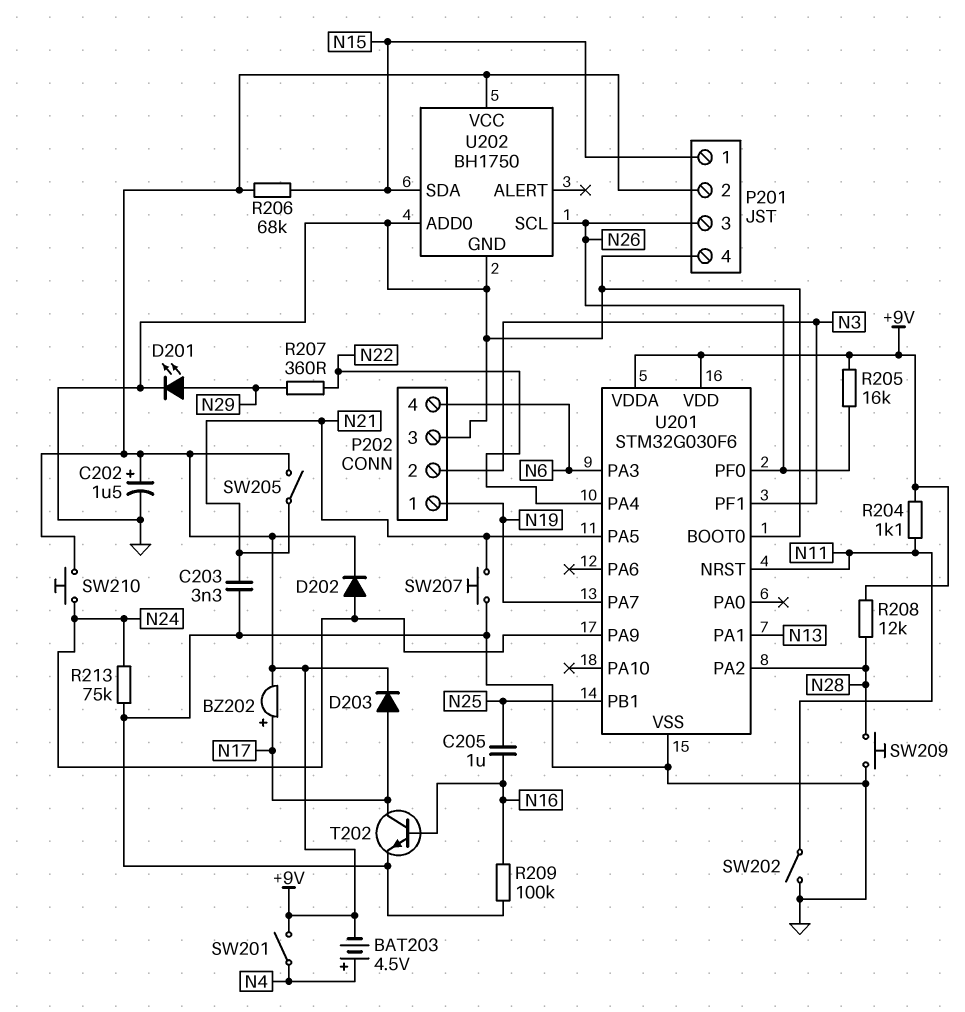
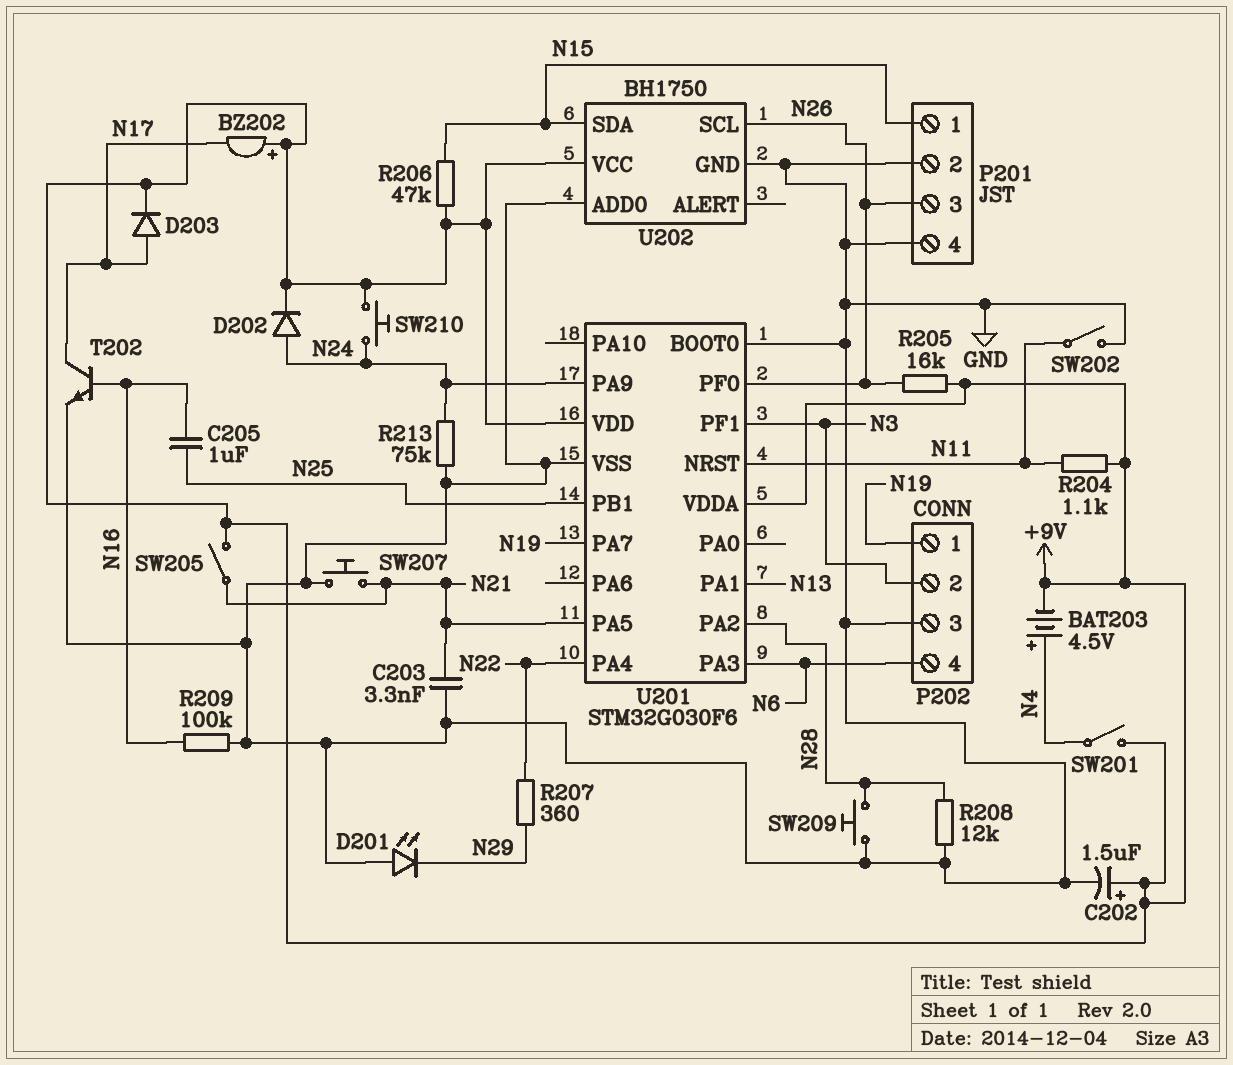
BZ202: buzzer (plus N17, minus +9V) -> buzzer (plus +9V, minus N17)
D201: LED (A N29, K GND) -> LED (A GND, K N29)
P201 pin 2: +9V -> GND
R206: 68k (+9V, N15) -> 47k (+9V, N15)
R208: 12k (+9V, N28) -> 12k (GND, N28)

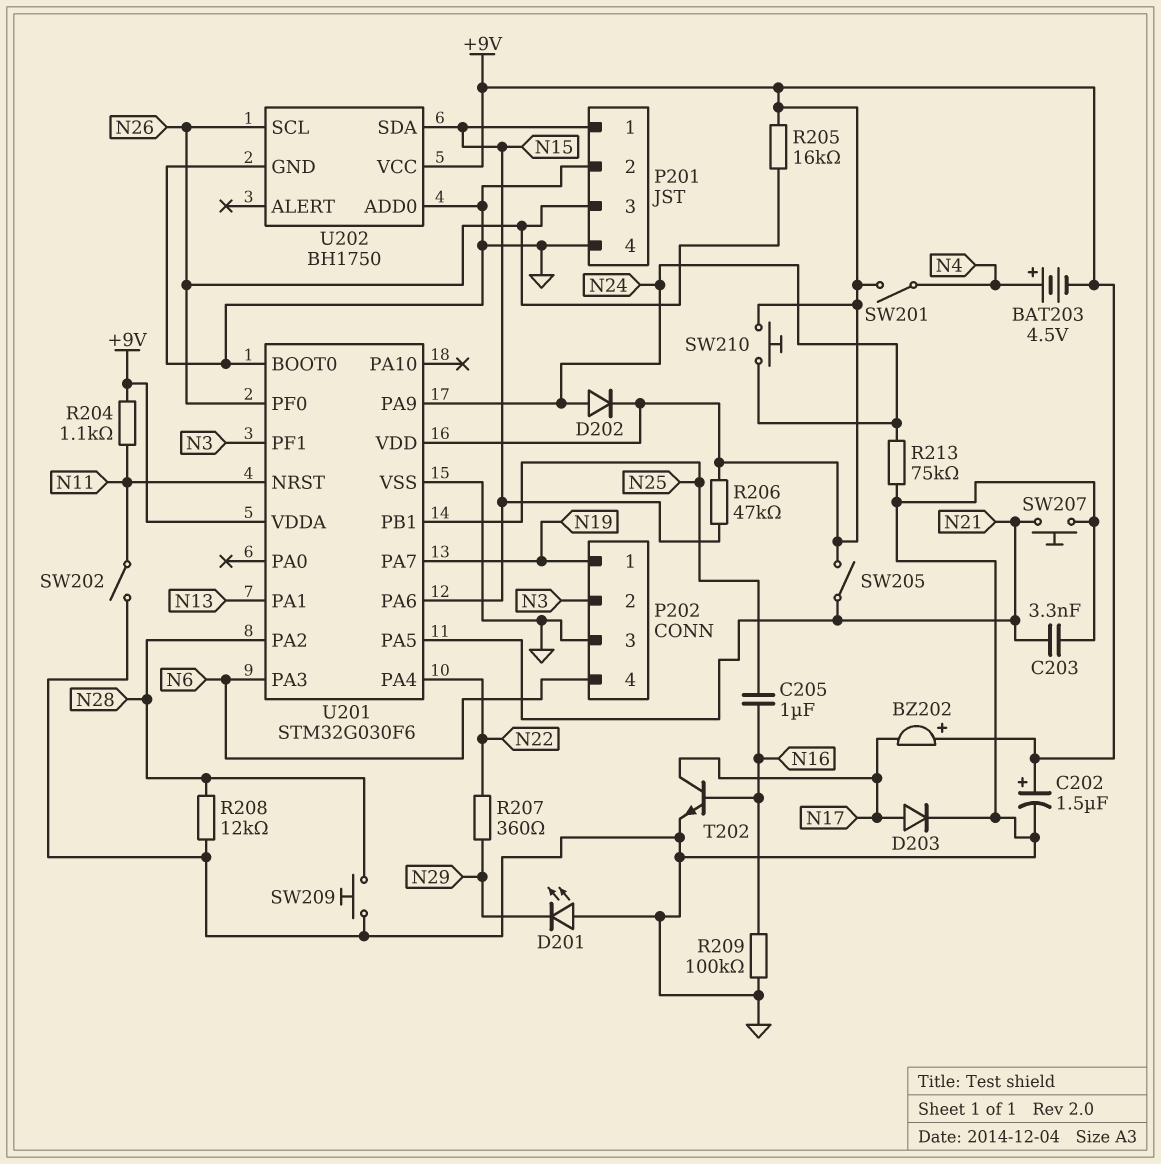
D203: diode (A N17, K +9V) -> diode (A N17, K GND)
U201 pin PA6: none -> N15

